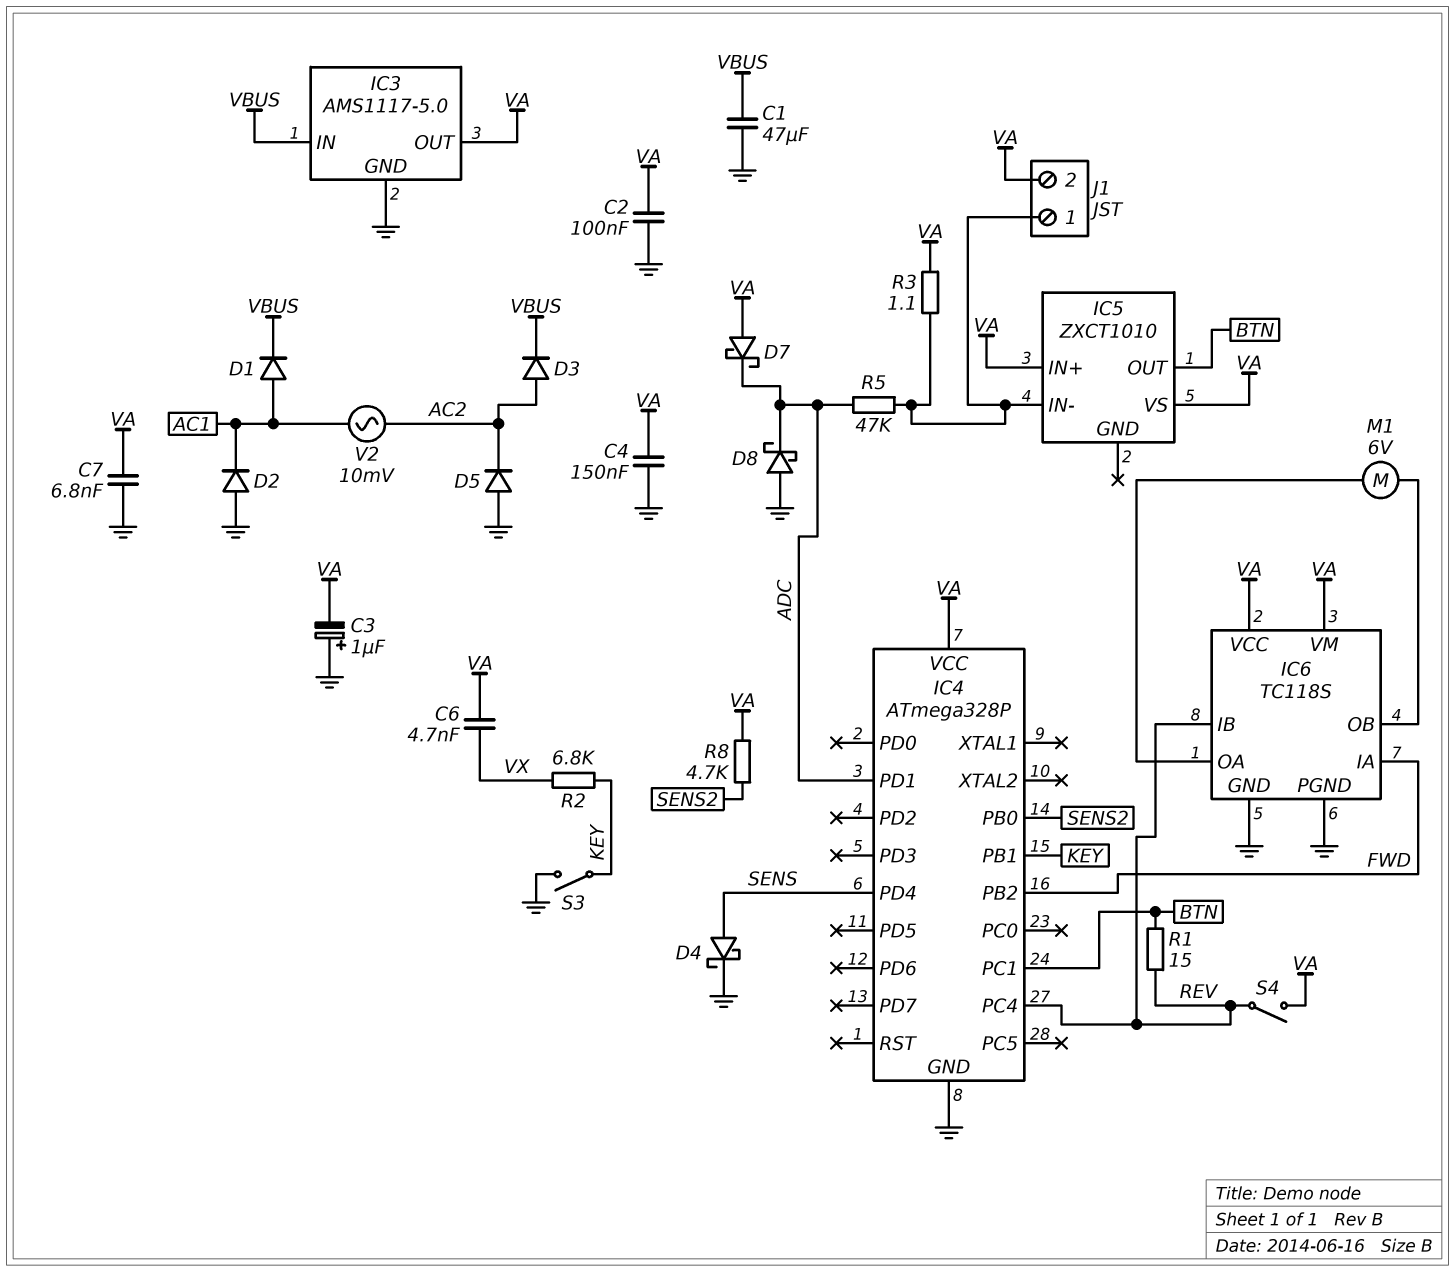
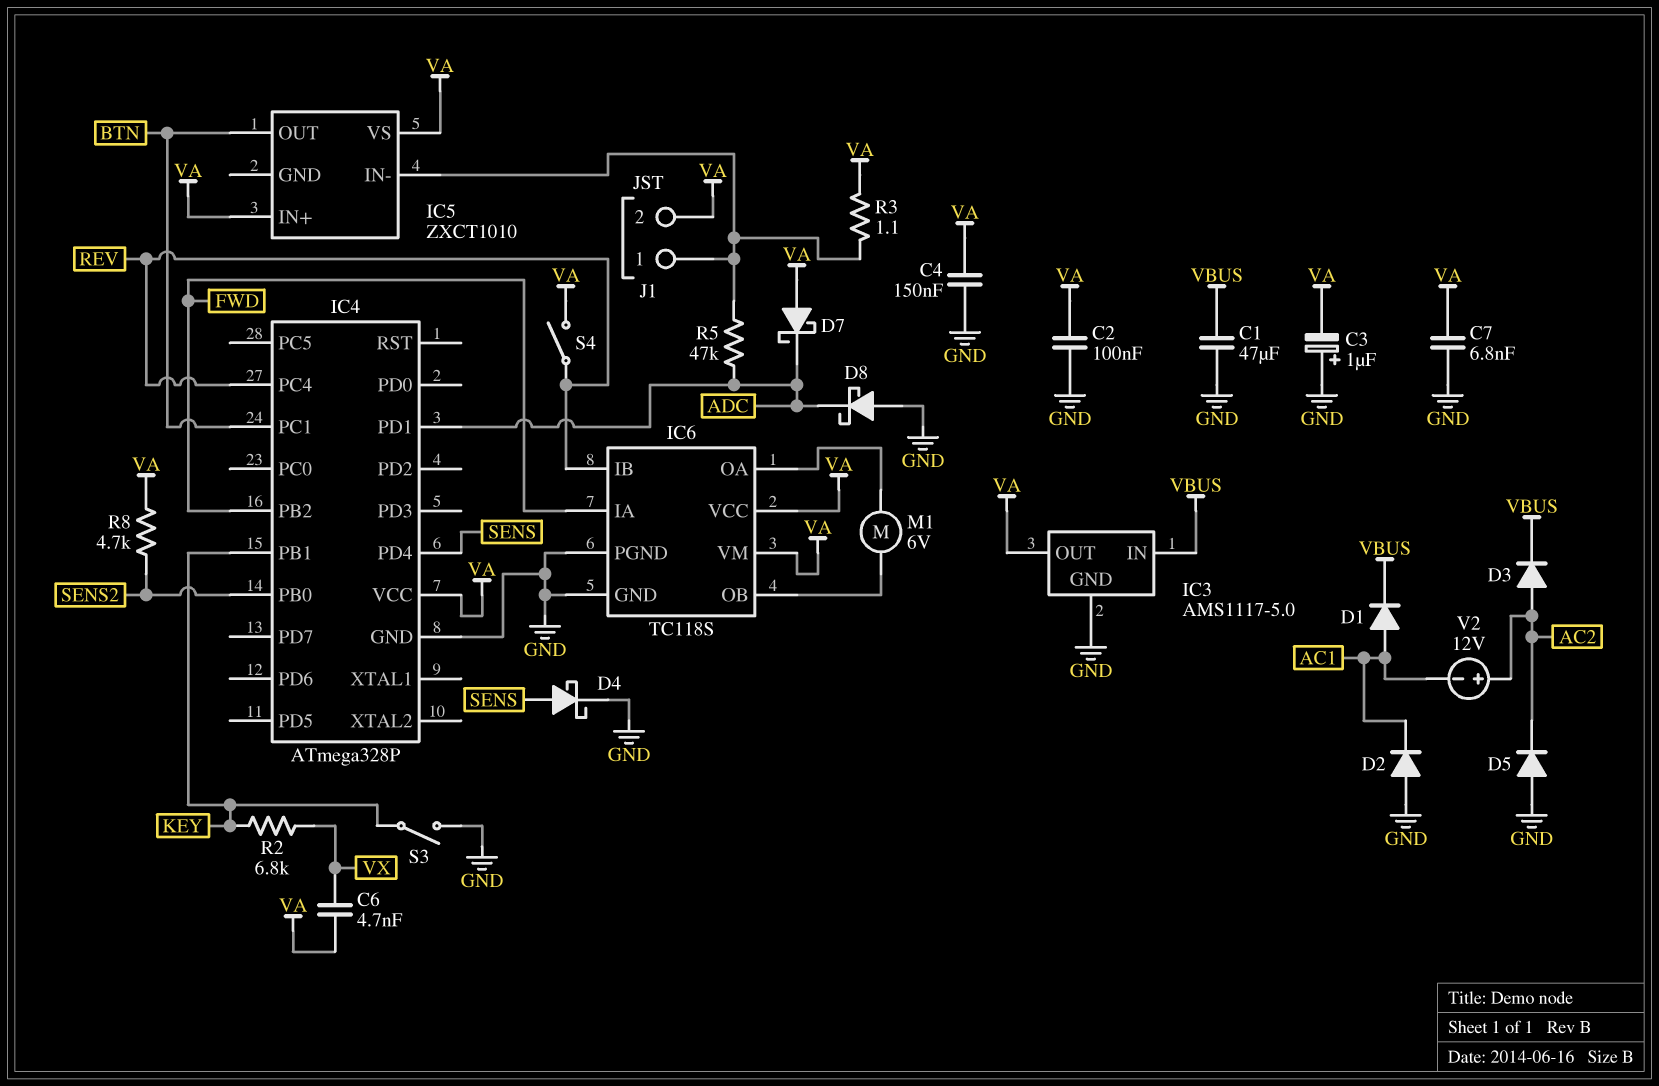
R1: 15 (BTN, REV) -> none
V2: AC 10mV (AC1, AC2) -> 12V (plus AC2, minus AC1)

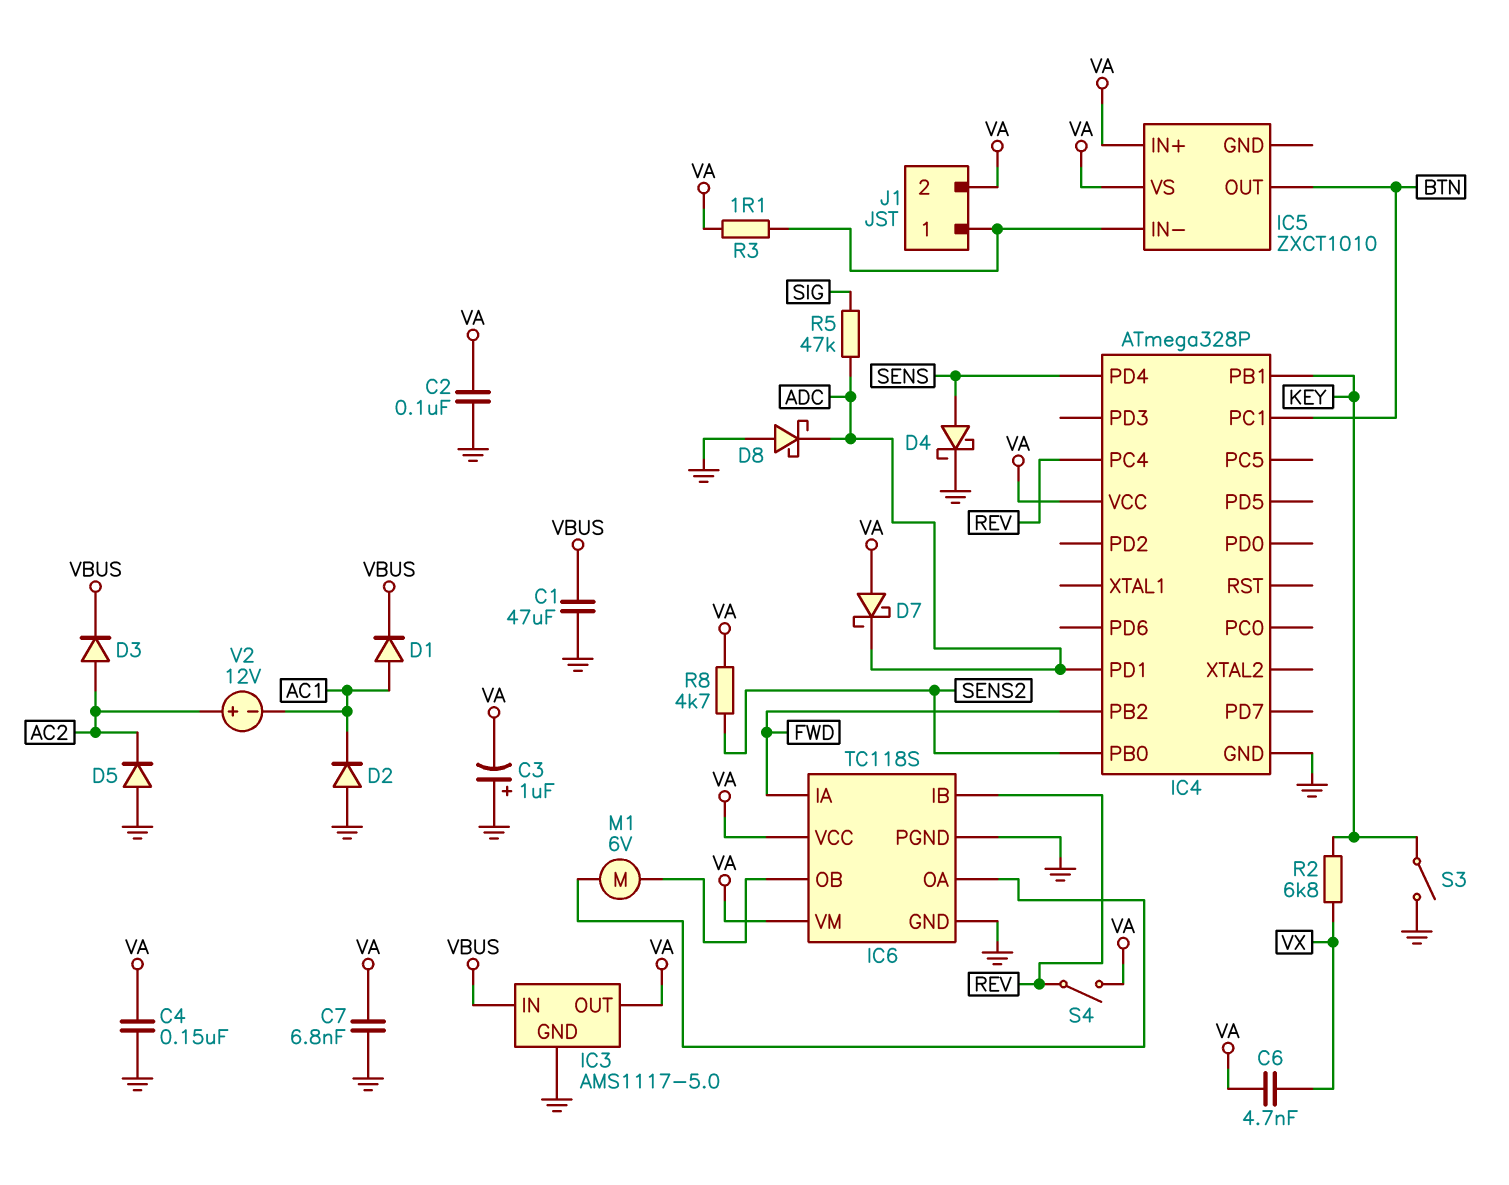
R5: 47k (ADC, IC5/IN-) -> 47k (ADC, SIG)

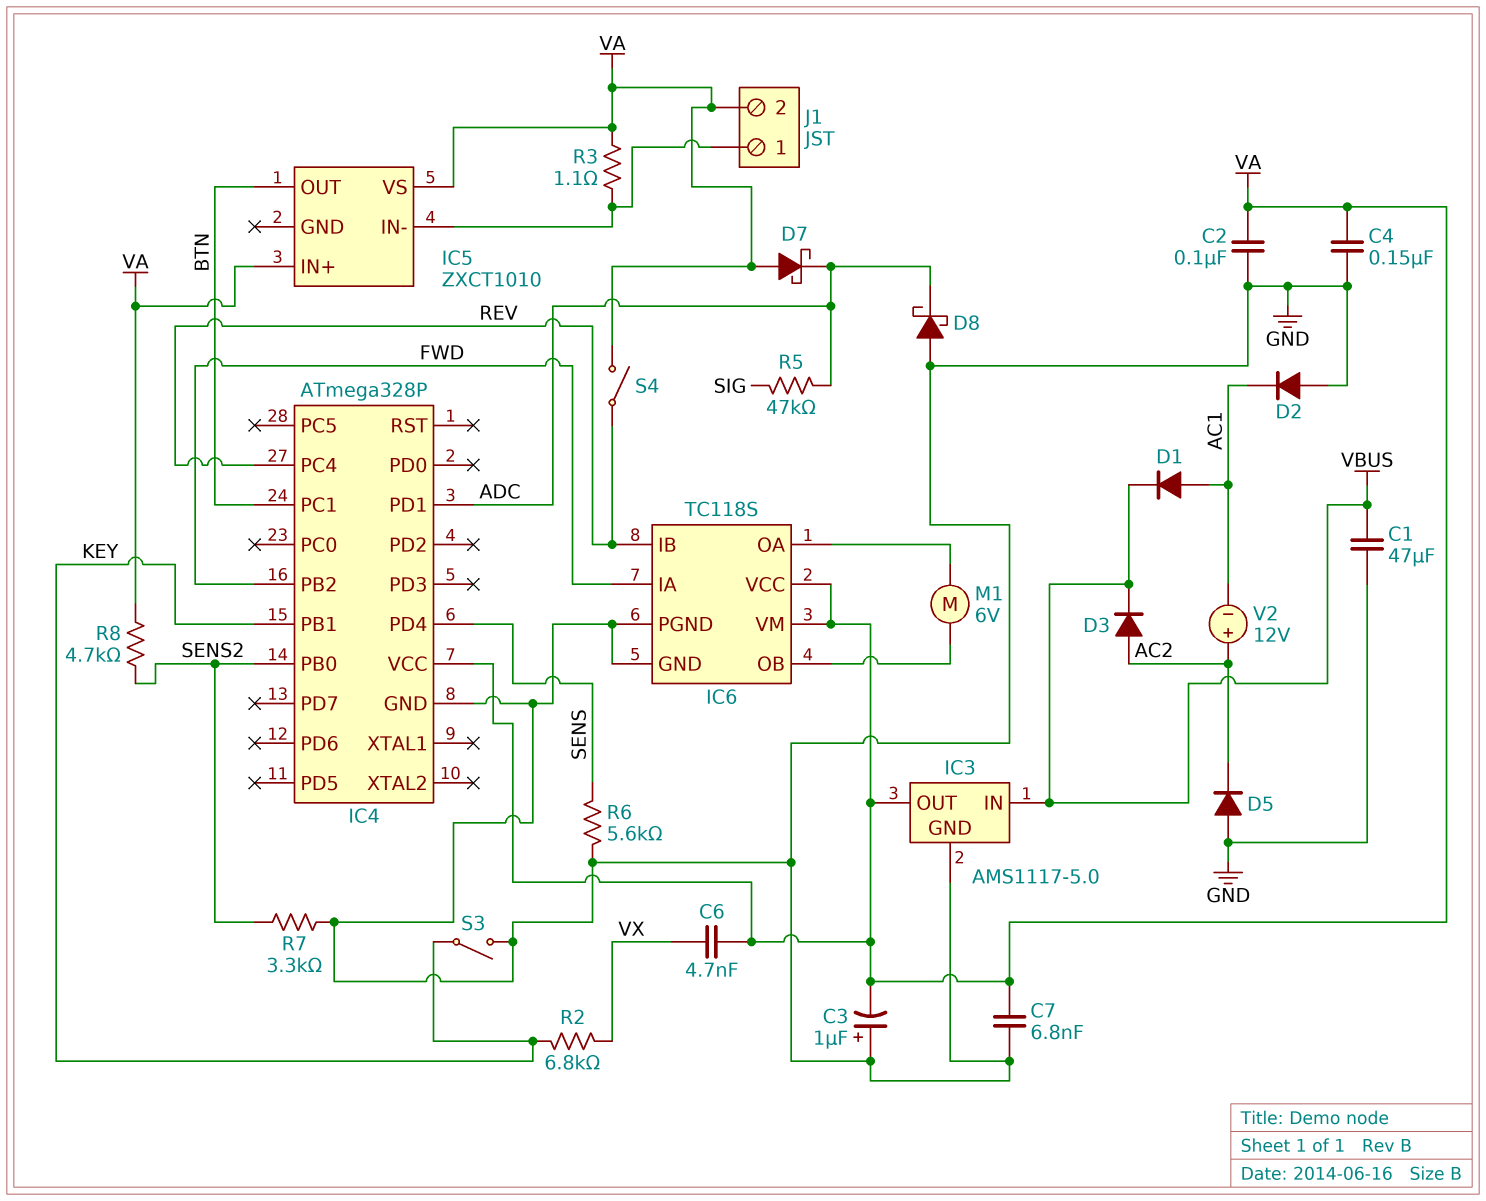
D4: schottky (A SENS, K GND) -> none
R6: none -> 5.6k (GND, SENS)
R7: none -> 3.3k (GND, SENS2)

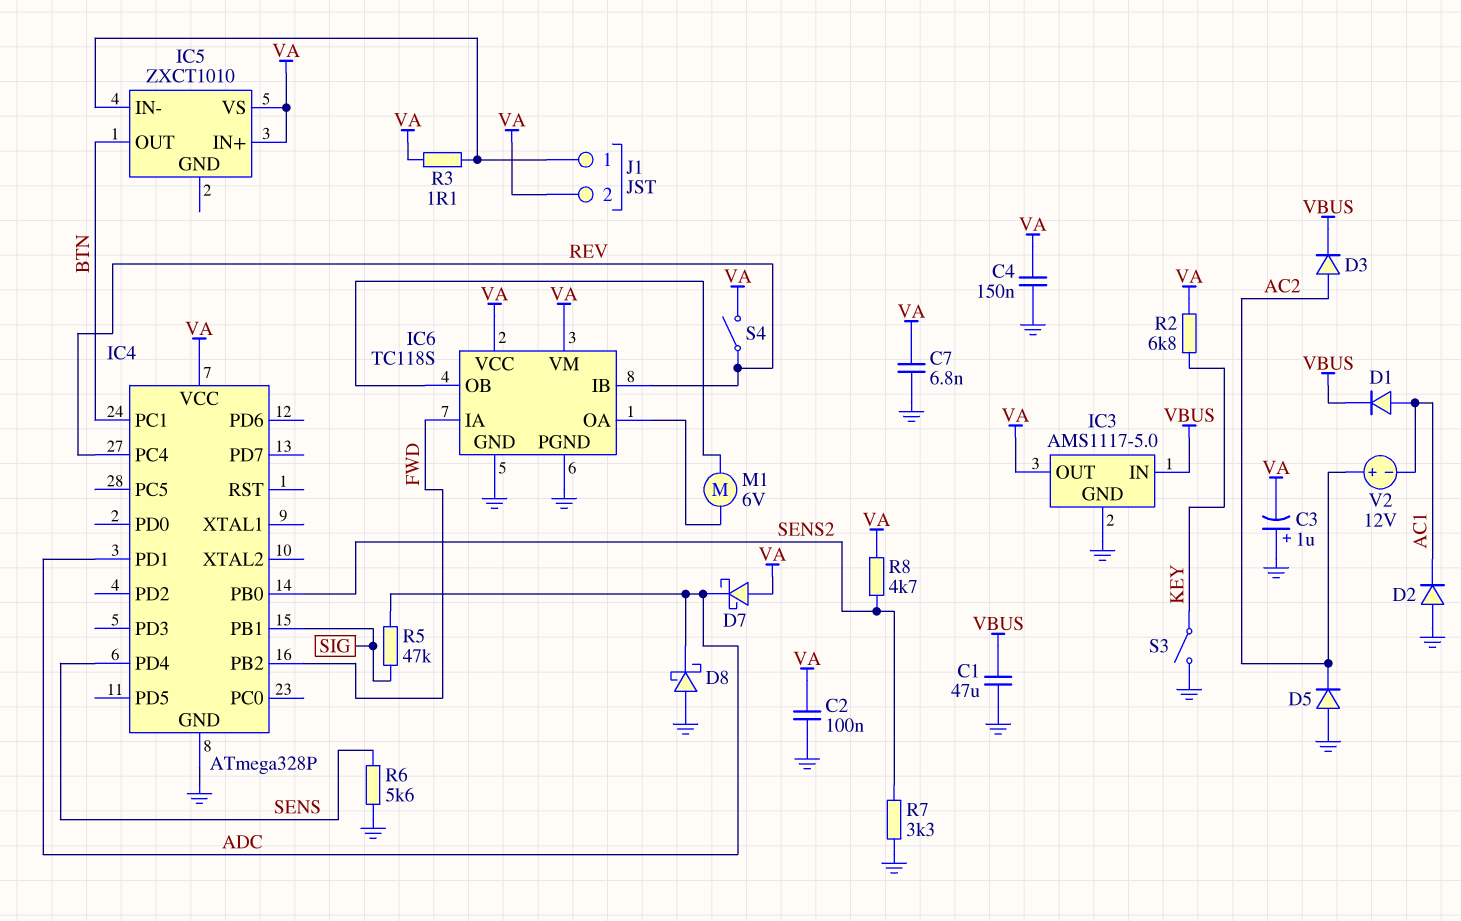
C6: 4.7nF (VA, VX) -> none
IC4 pin PB1: KEY -> SIG
R2: 6.8k (KEY, VX) -> 6.8k (KEY, VA)

